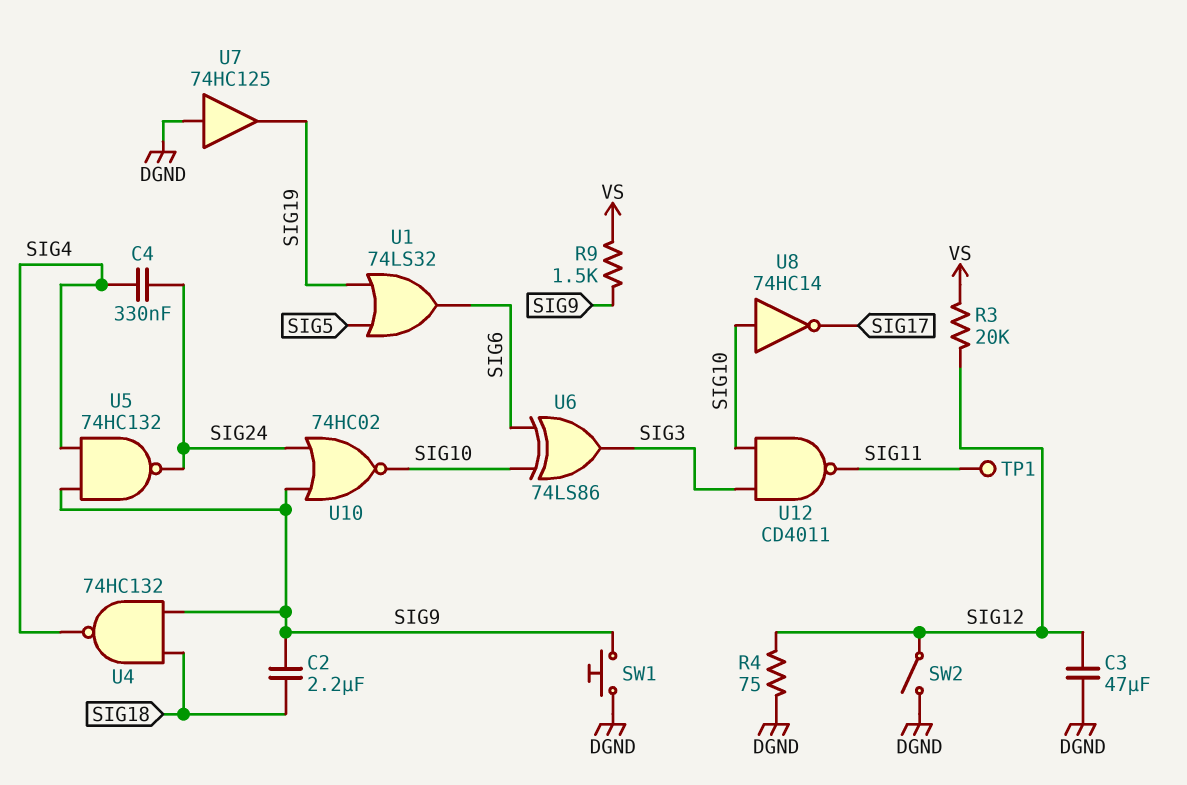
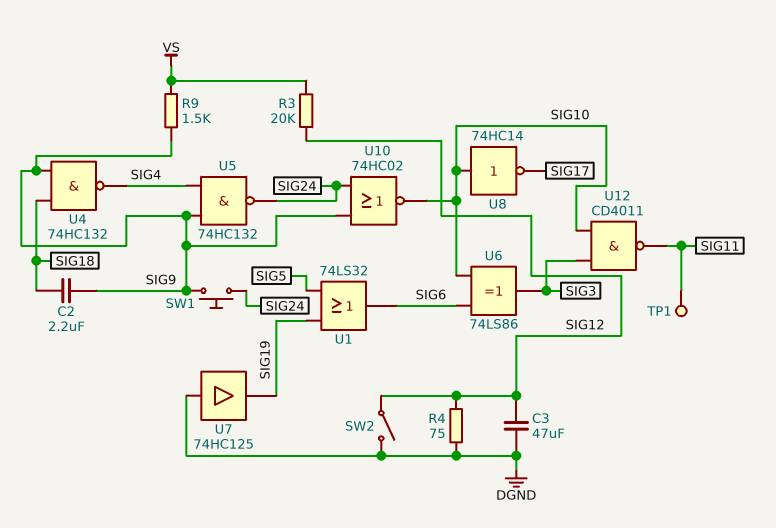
C4: 330nF (SIG4, SIG24) -> none
SW1: button (DGND, SIG9) -> button (SIG9, SIG24)

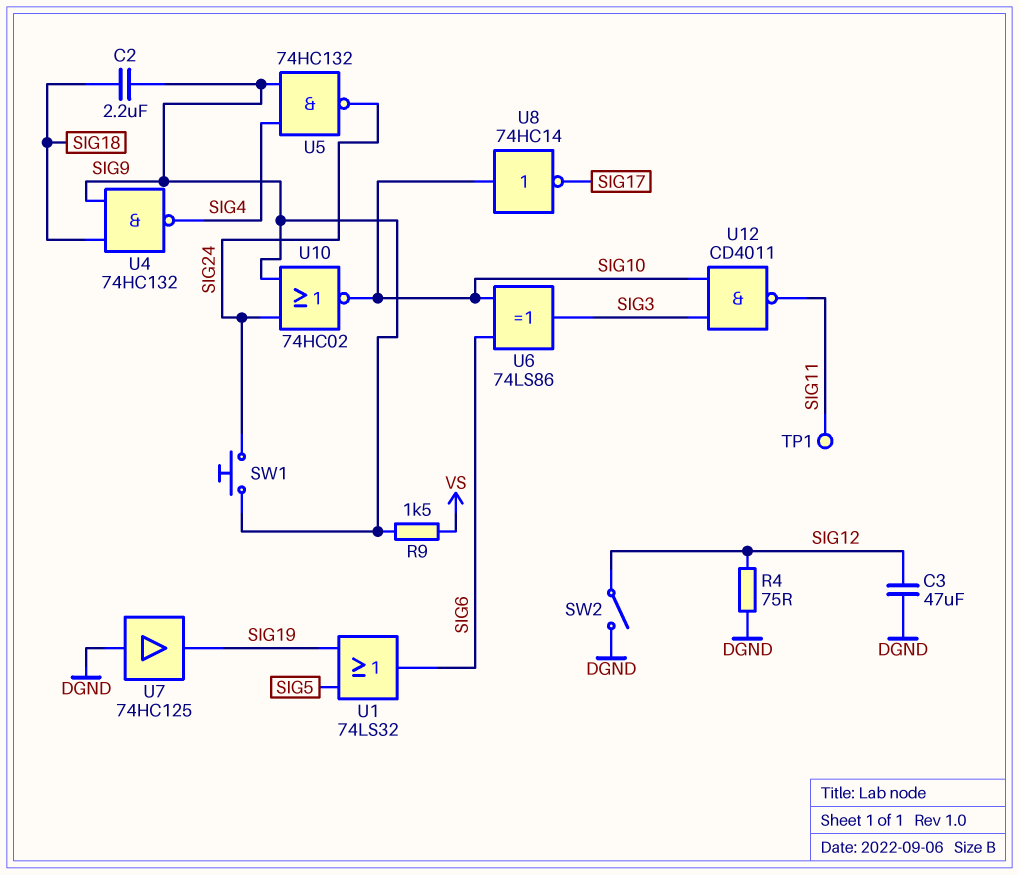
R3: 20k (SIG12, VS) -> none

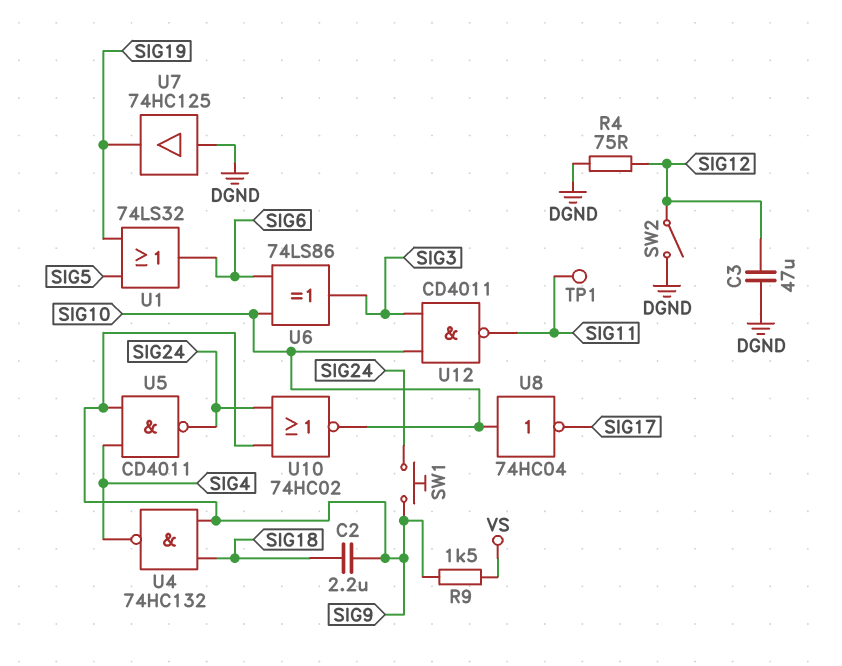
U5: NAND 74HC132 (in SIG4, in SIG9, out SIG24) -> NAND CD4011 (in SIG4, in SIG9, out SIG24)
U8: NOT 74HC14 (in SIG10, out SIG17) -> NOT 74HC04 (in SIG10, out SIG17)

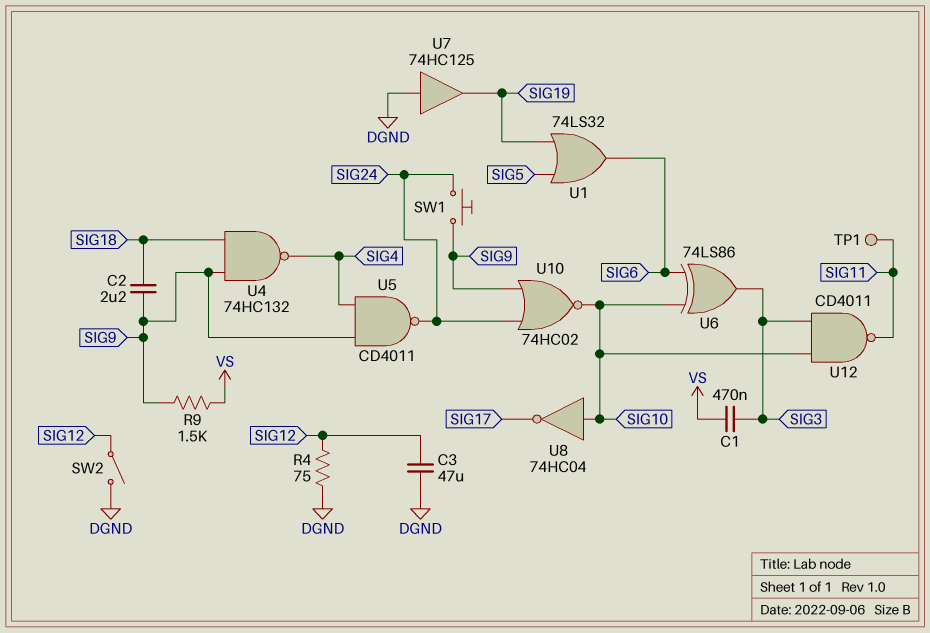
C1: none -> 470nF (SIG3, VS)

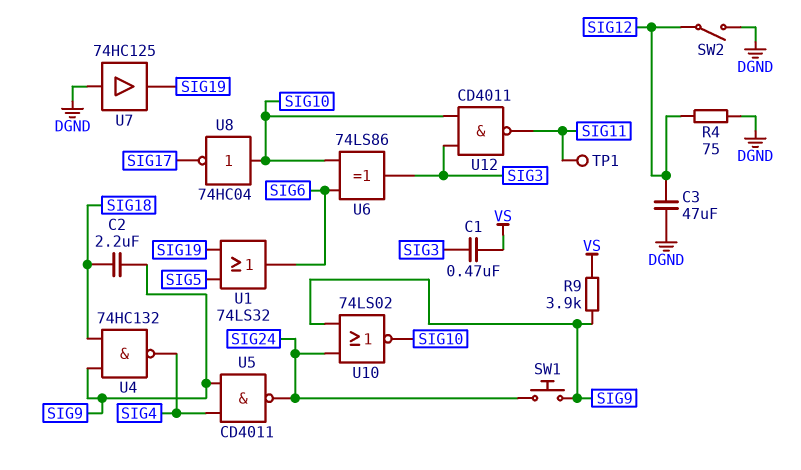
R9: 1.5k (SIG9, VS) -> 3.9k (SIG9, VS)
U10: NOR 74HC02 (in SIG9, in SIG24, out SIG10) -> NOR 74LS02 (in SIG9, in SIG24, out SIG10)

